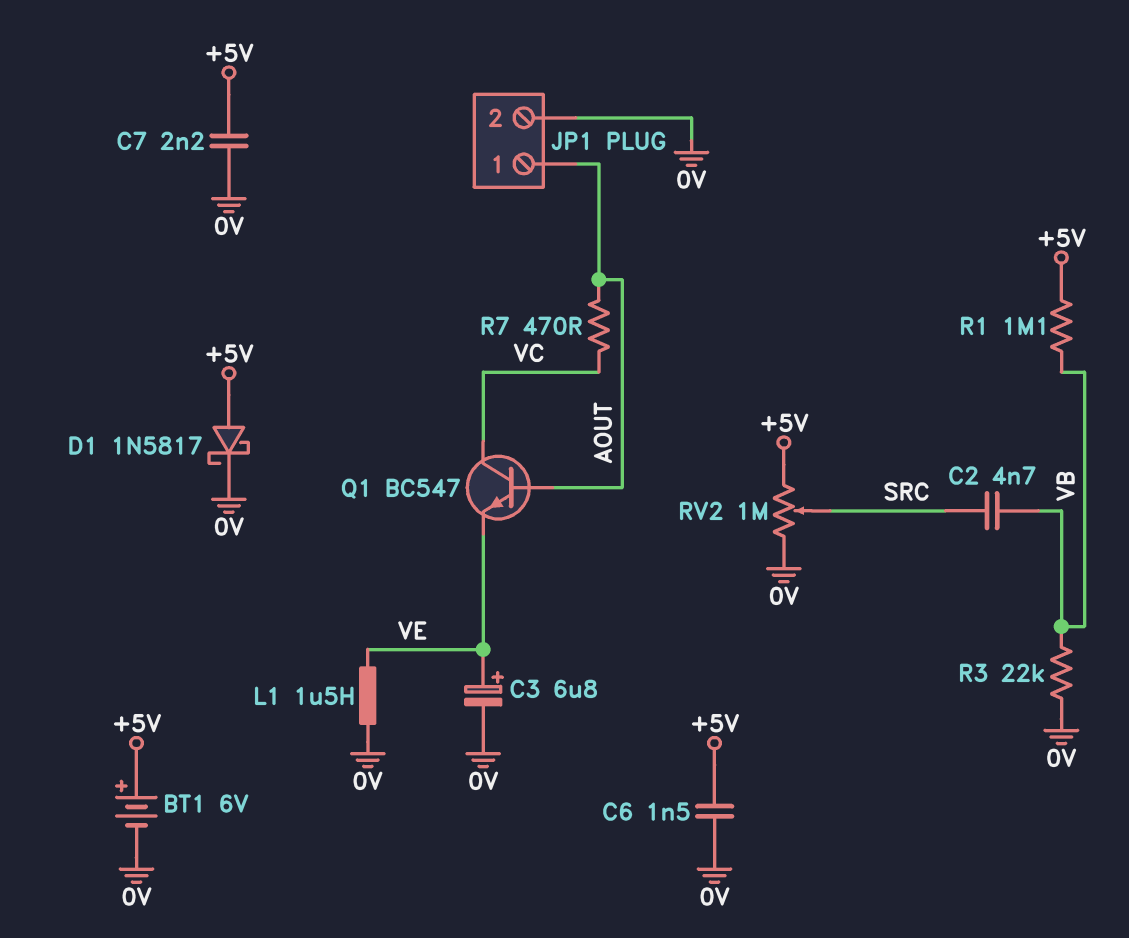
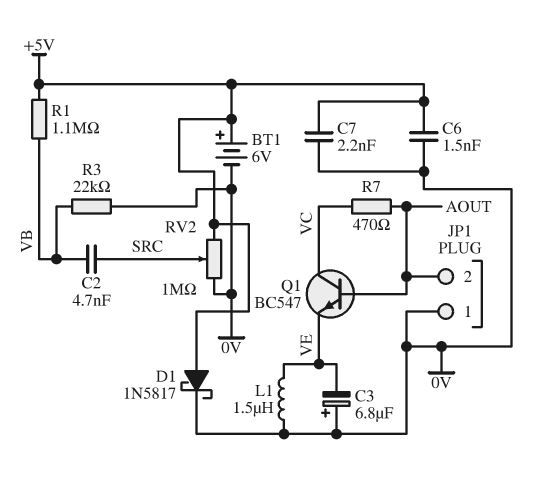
C3: 6.8uF (plus VE, minus 0V) -> 6.8uF (plus 0V, minus VE)
JP1 pin 1: AOUT -> 0V
JP1 pin 2: 0V -> AOUT

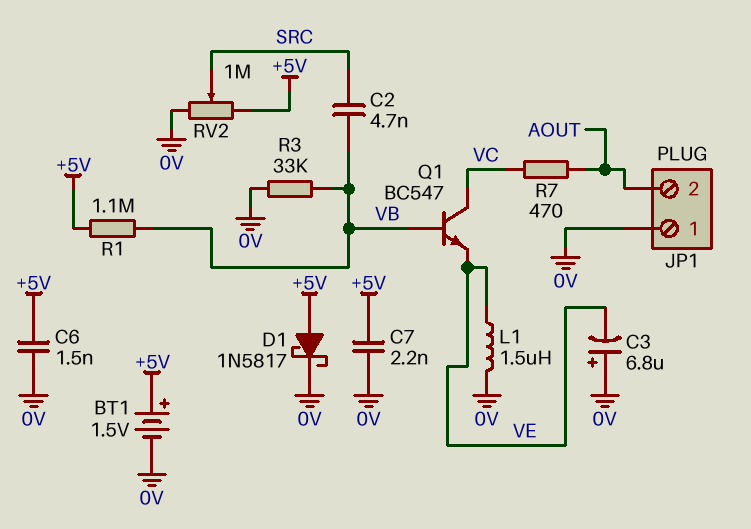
BT1: 6V (plus +5V, minus 0V) -> 1.5V (plus +5V, minus 0V)
Q1: NPN BC547 (B AOUT, C VC, E VE) -> NPN BC547 (B VB, C VC, E VE)
R3: 22k (0V, VB) -> 33k (0V, VB)

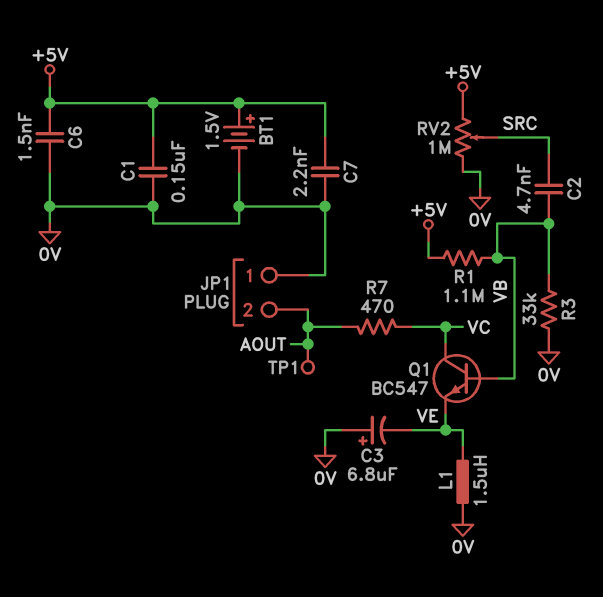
C1: none -> 150nF (+5V, 0V)
D1: schottky 1N5817 (A +5V, K 0V) -> none
TP1: none -> test point (AOUT)

